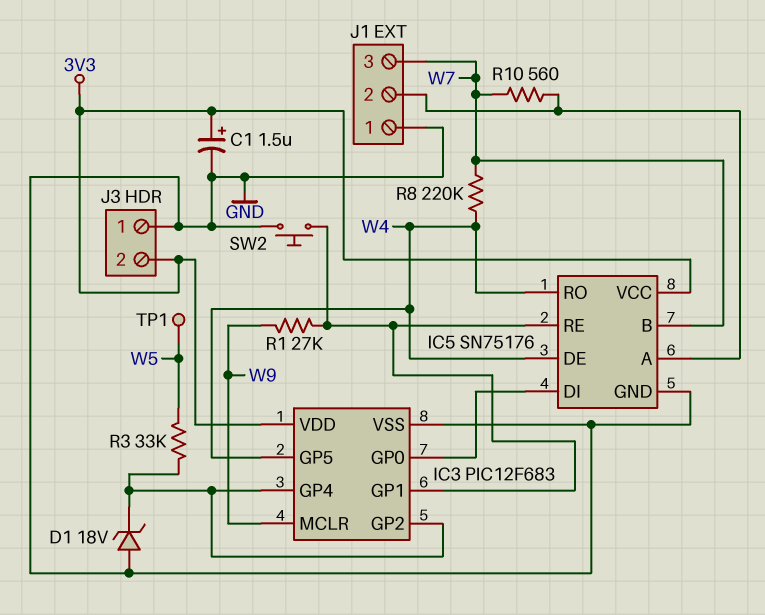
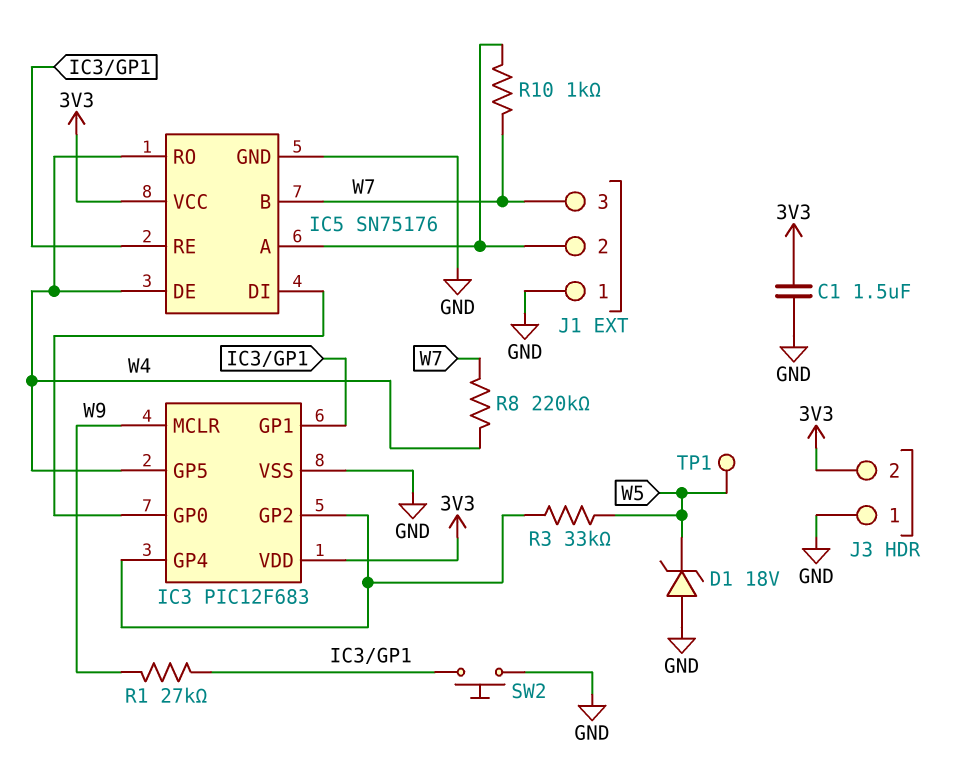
C1: 1.5uF (plus 3V3, minus GND) -> 1.5uF (3V3, GND)
D1: zener 18V (A GND, K IC3/GP2) -> zener 18V (A GND, K W5)
R10: 560 (IC5/A, W7) -> 1k (IC5/A, W7)

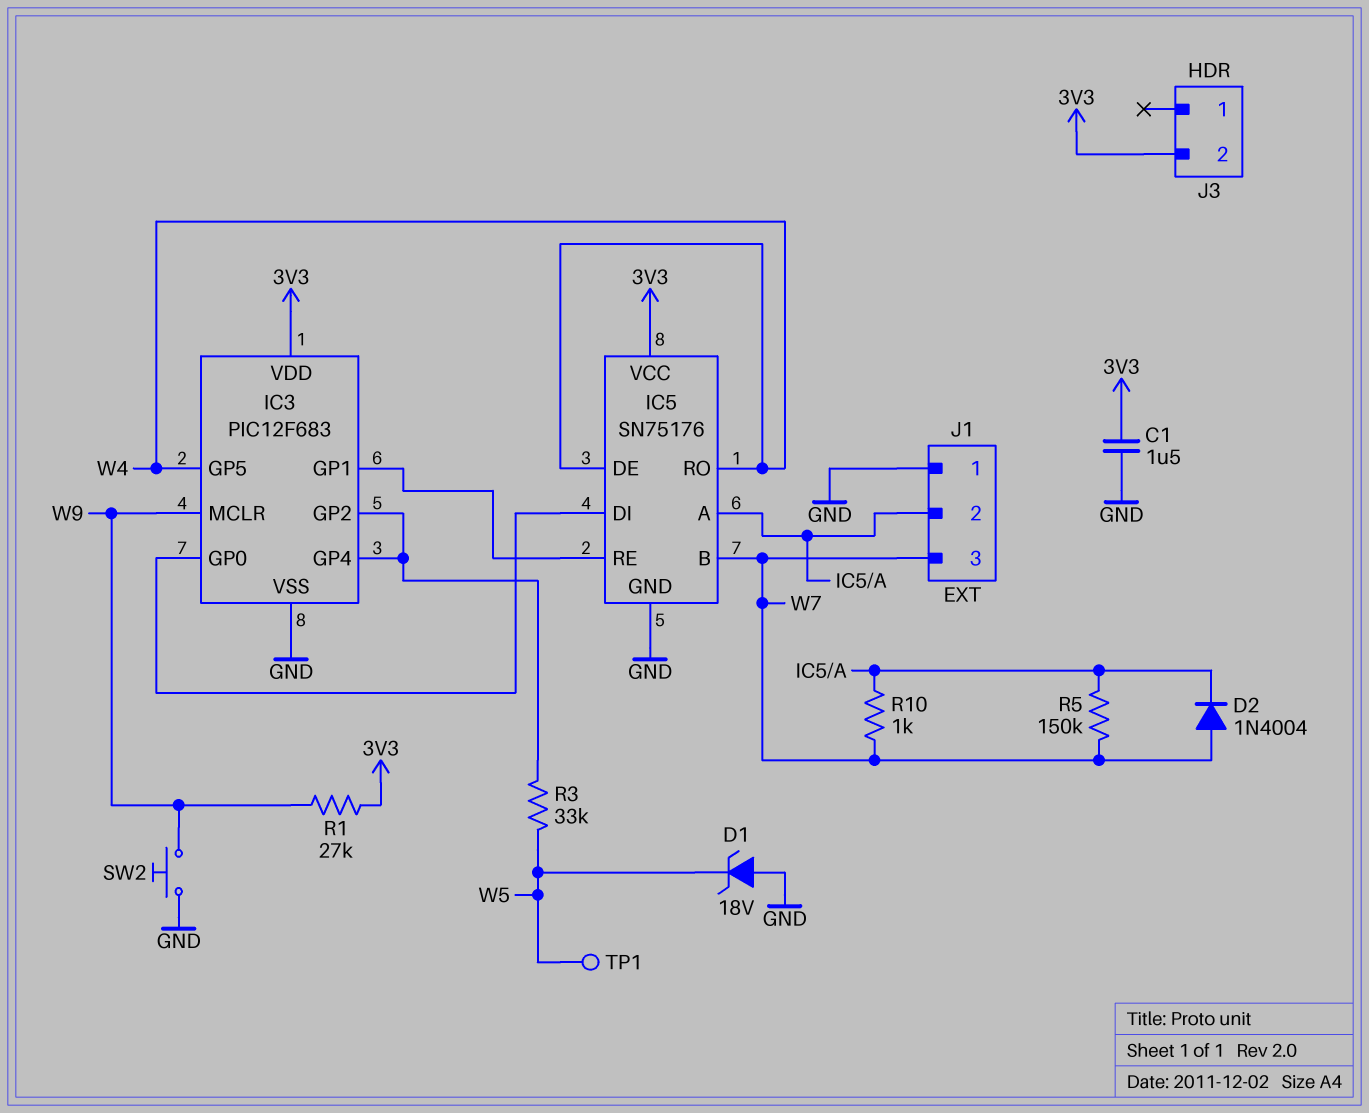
D2: none -> diode 1N4004 (A W7, K IC5/A)
J3 pin 1: GND -> none
R1: 27k (IC3/GP1, W9) -> 27k (3V3, W9)
R5: none -> 150k (IC5/A, W7)
R8: 220k (W4, W7) -> none
SW2: button (GND, IC3/GP1) -> button (GND, W9)

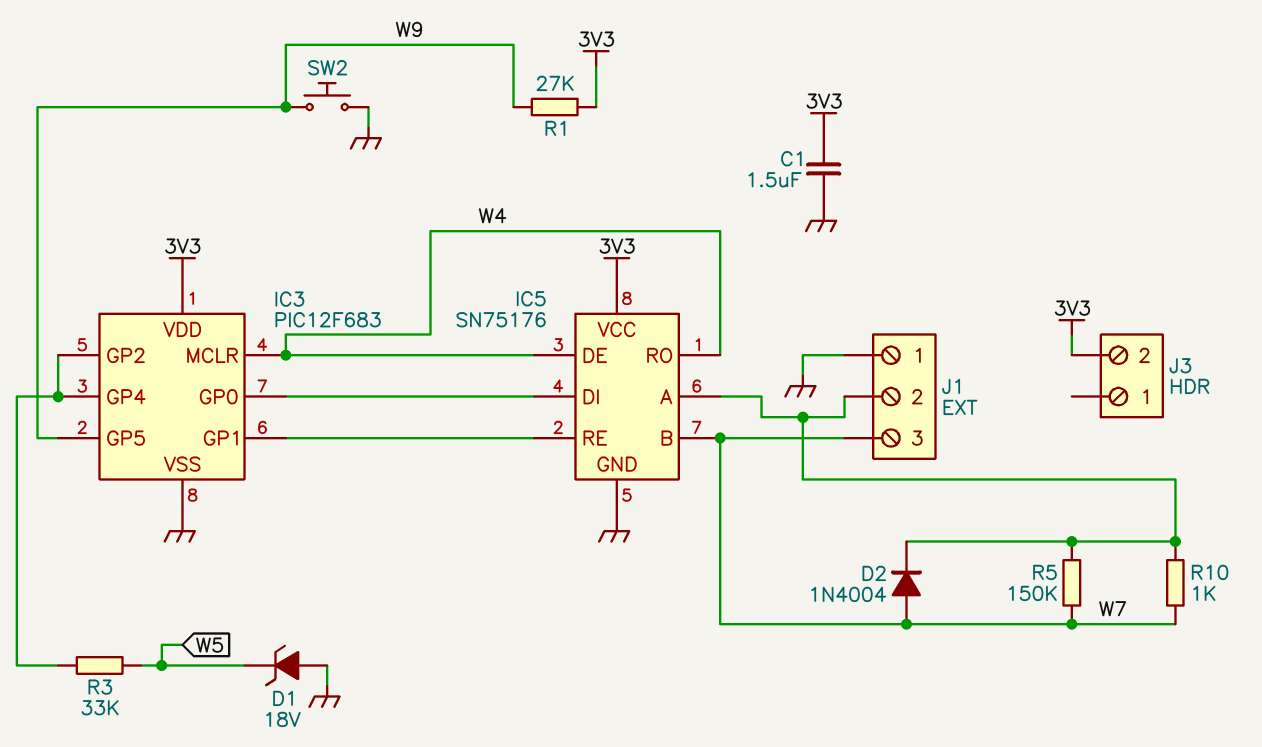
IC3 pin GP5: W4 -> W9
IC3 pin MCLR: W9 -> W4
TP1: test point (W5) -> none

